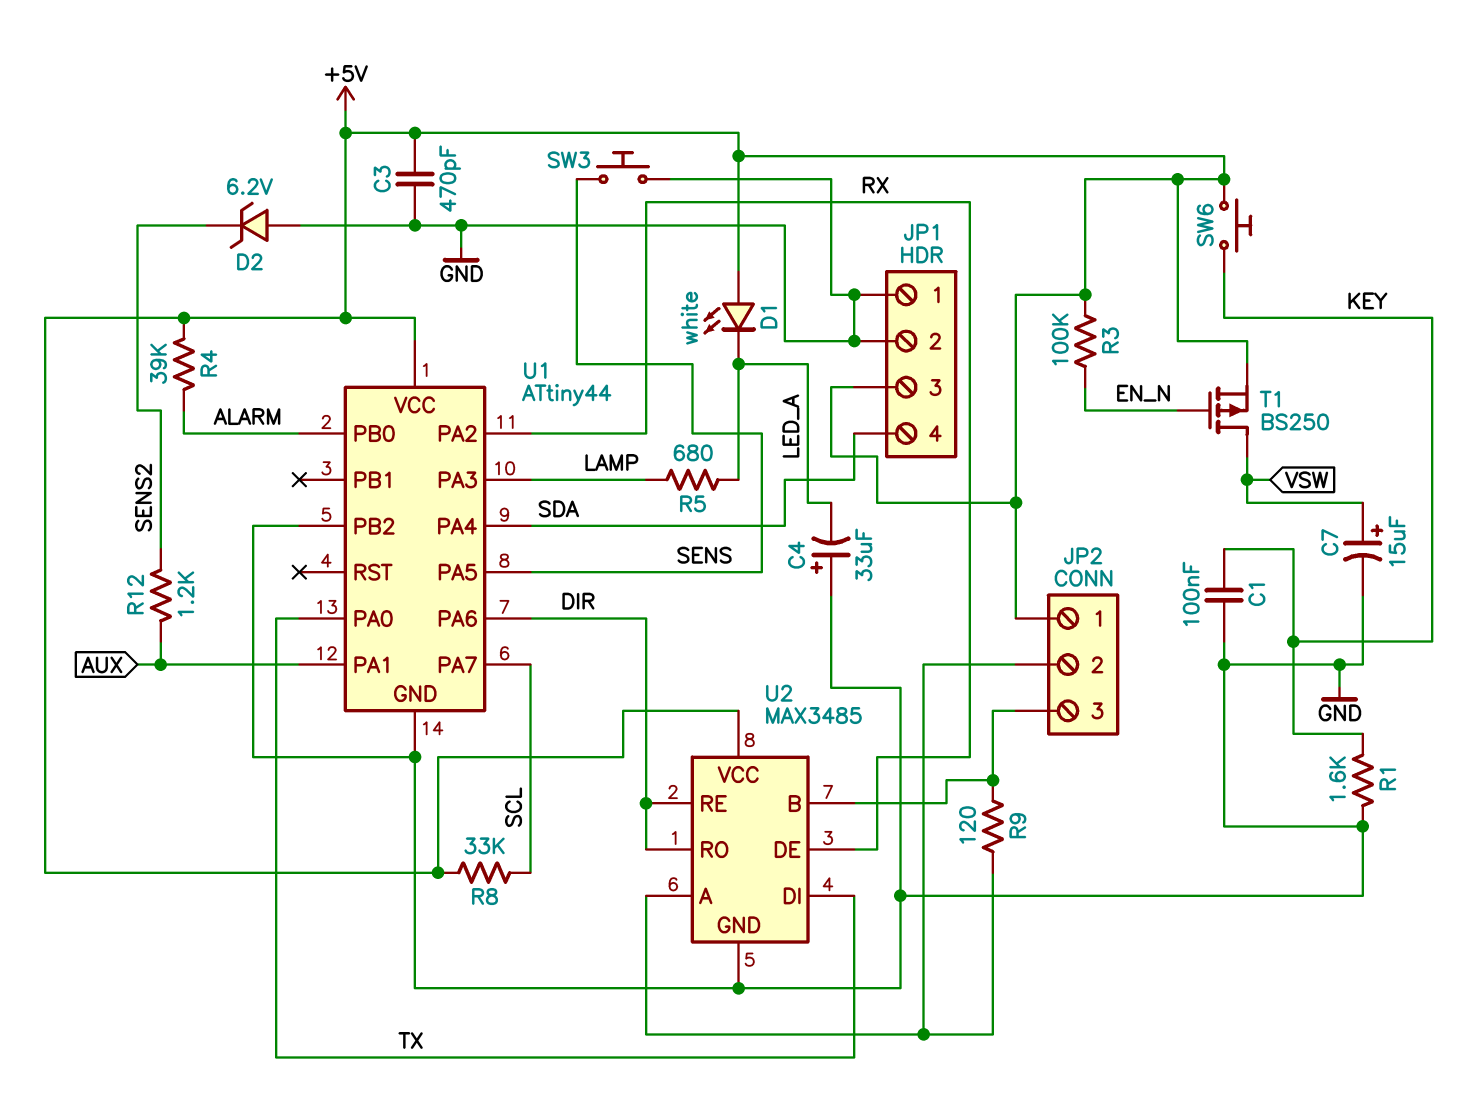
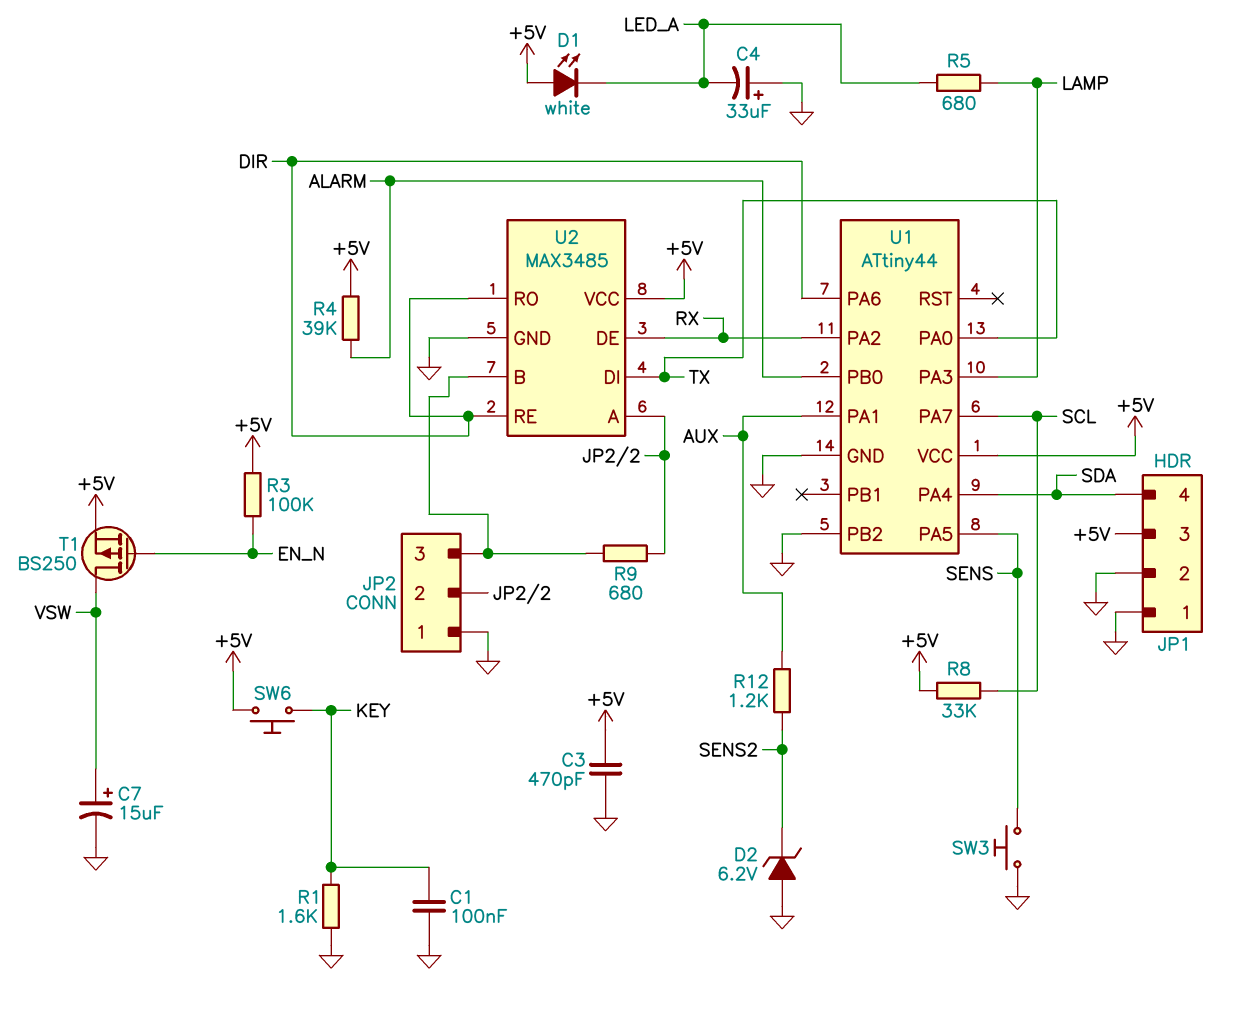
JP2 pin 1: +5V -> GND
R9: 120 (JP2/2, JP2/3) -> 680 (JP2/2, JP2/3)

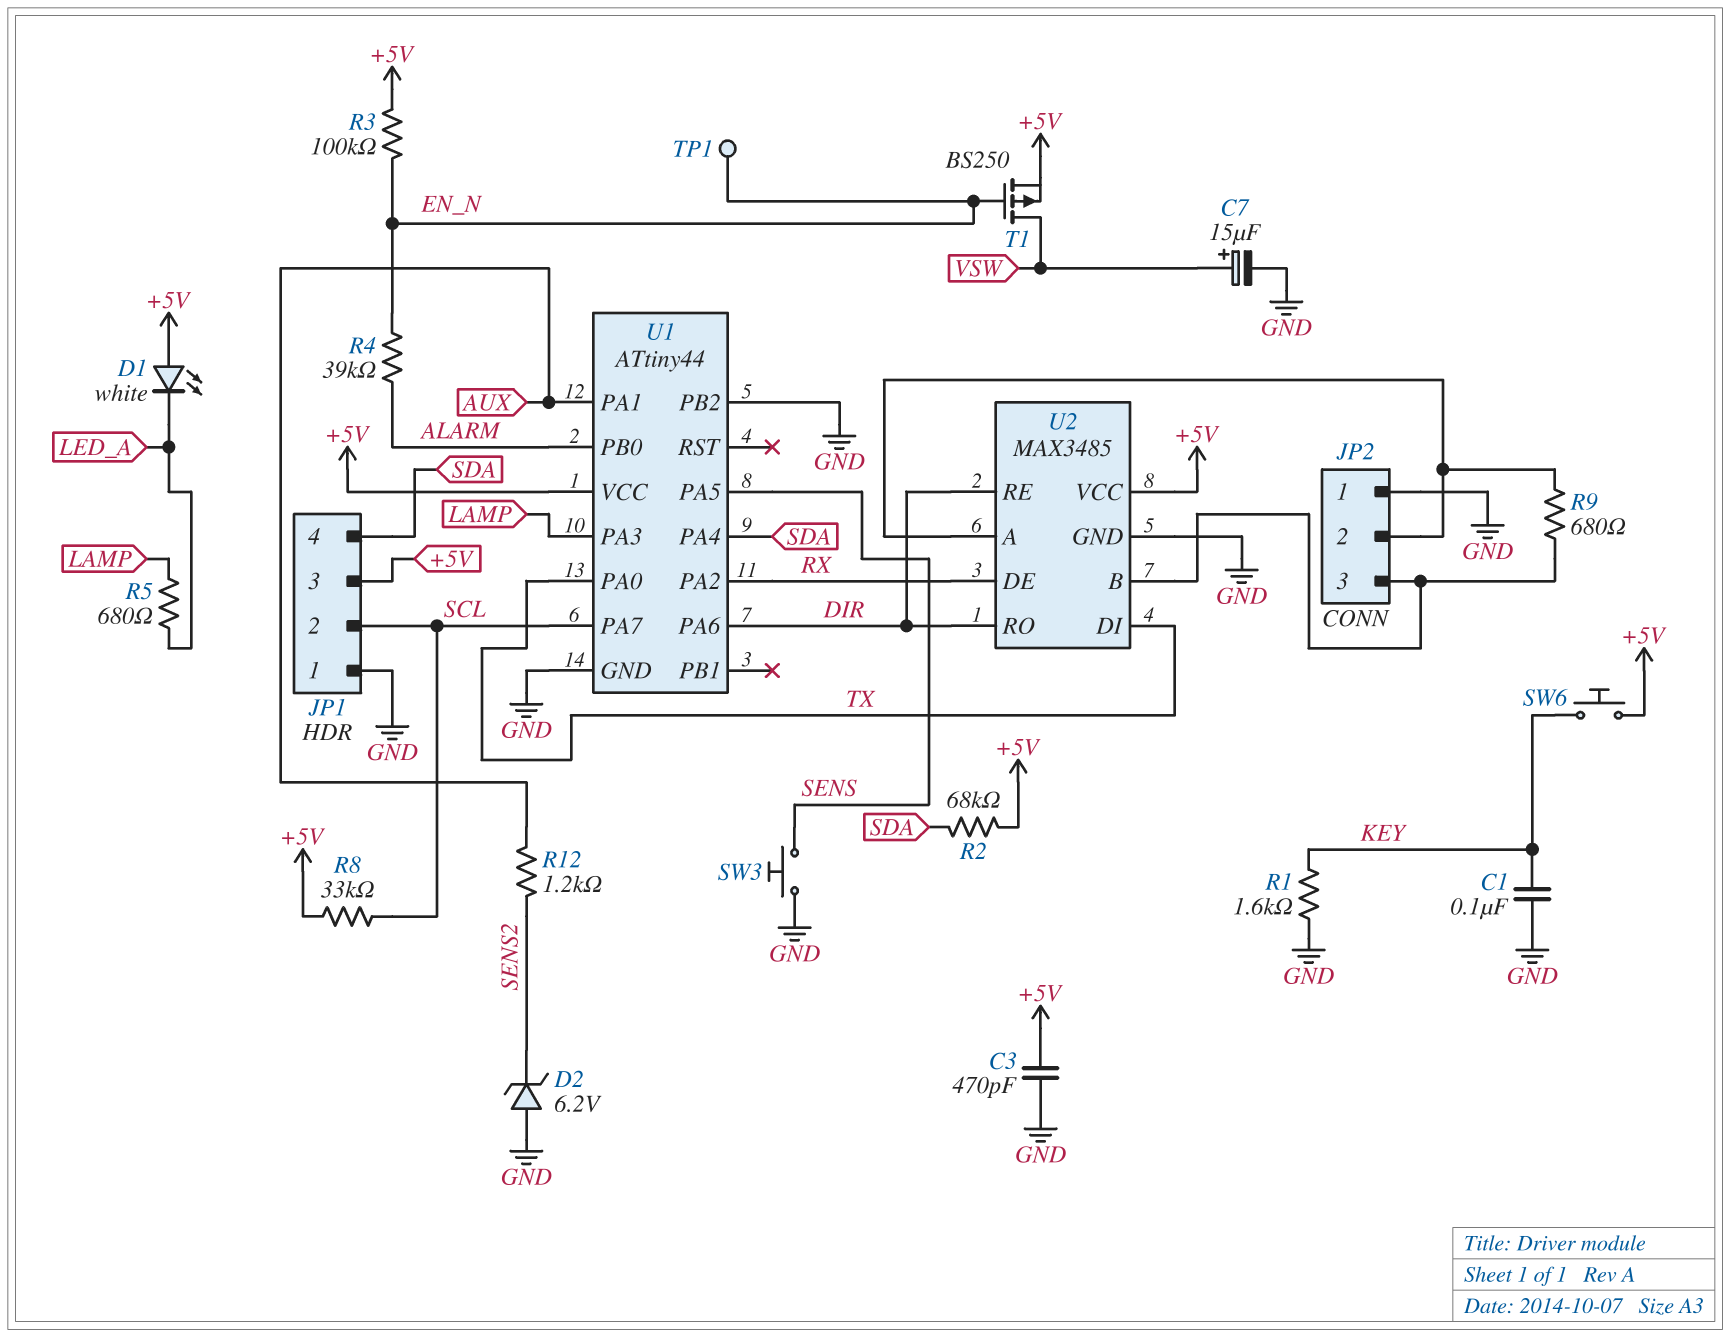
C4: 33uF (plus GND, minus LED_A) -> none
JP1 pin 2: GND -> SCL
R2: none -> 68k (+5V, SDA)
R4: 39k (+5V, ALARM) -> 39k (ALARM, EN_N)
TP1: none -> test point (EN_N)

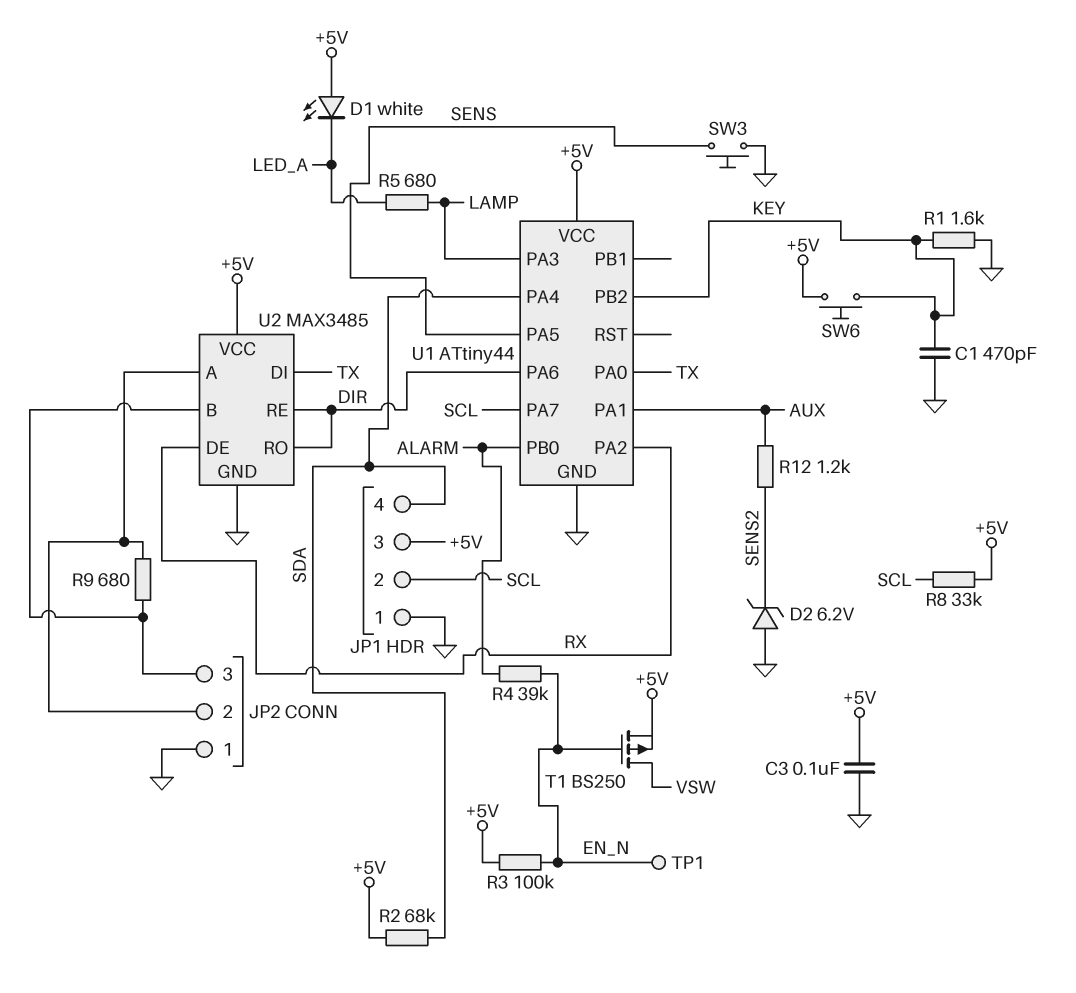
C1: 100nF (GND, KEY) -> 470pF (GND, KEY)
C3: 470pF (+5V, GND) -> 100nF (+5V, GND)
C7: 15uF (plus VSW, minus GND) -> none
U1 pin PB2: GND -> KEY

